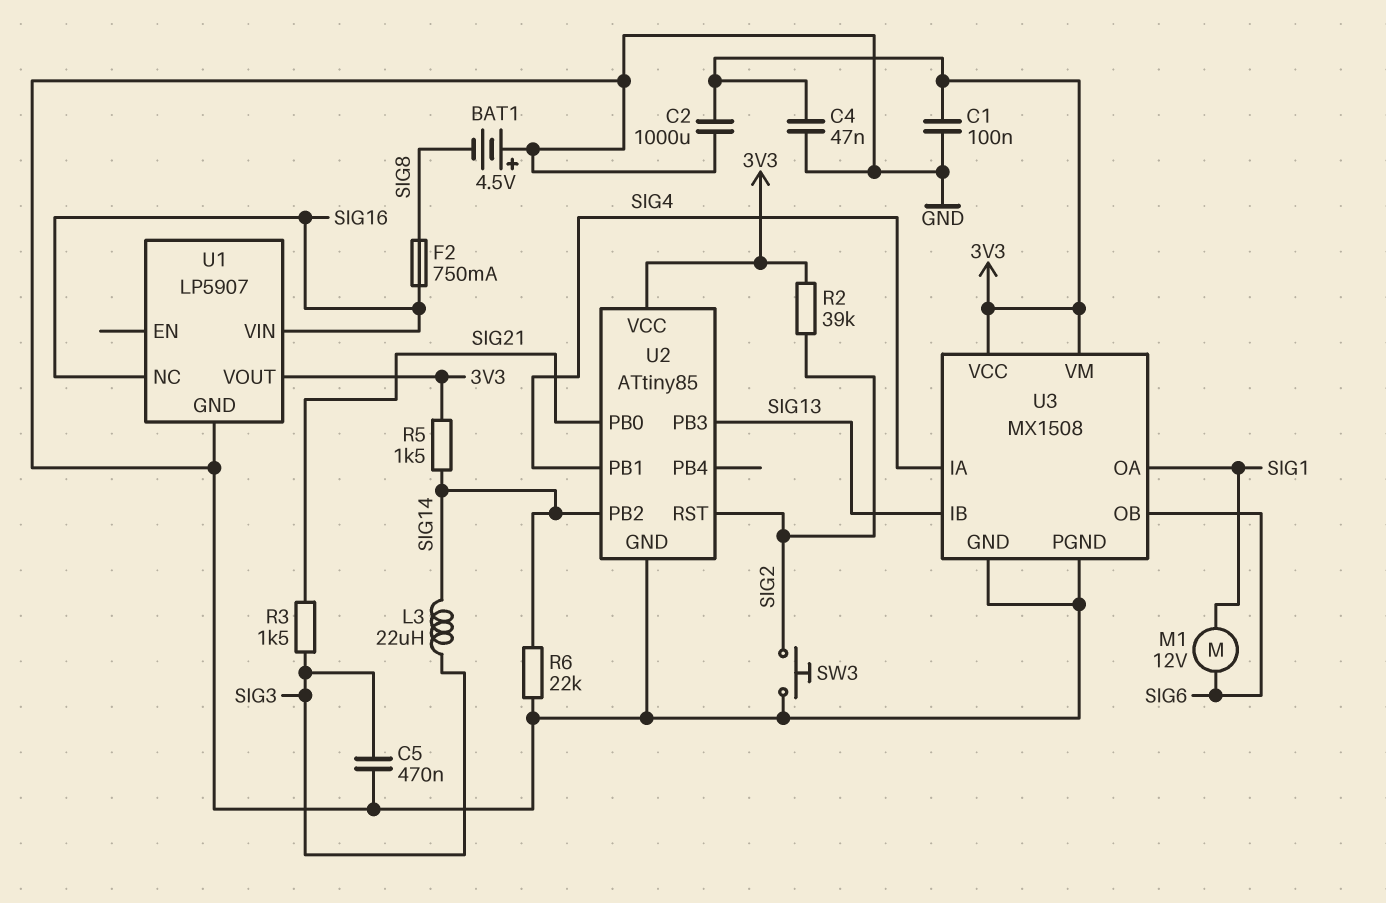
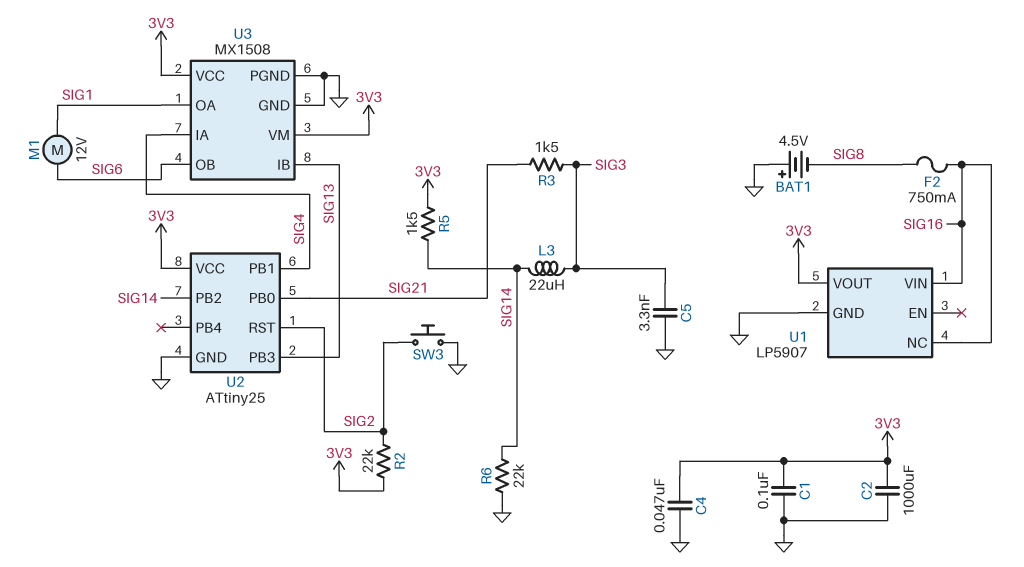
C5: 470nF (GND, SIG3) -> 3.3nF (GND, SIG3)
R2: 39k (3V3, SIG2) -> 22k (3V3, SIG2)
U2: ATtiny85 -> ATtiny25

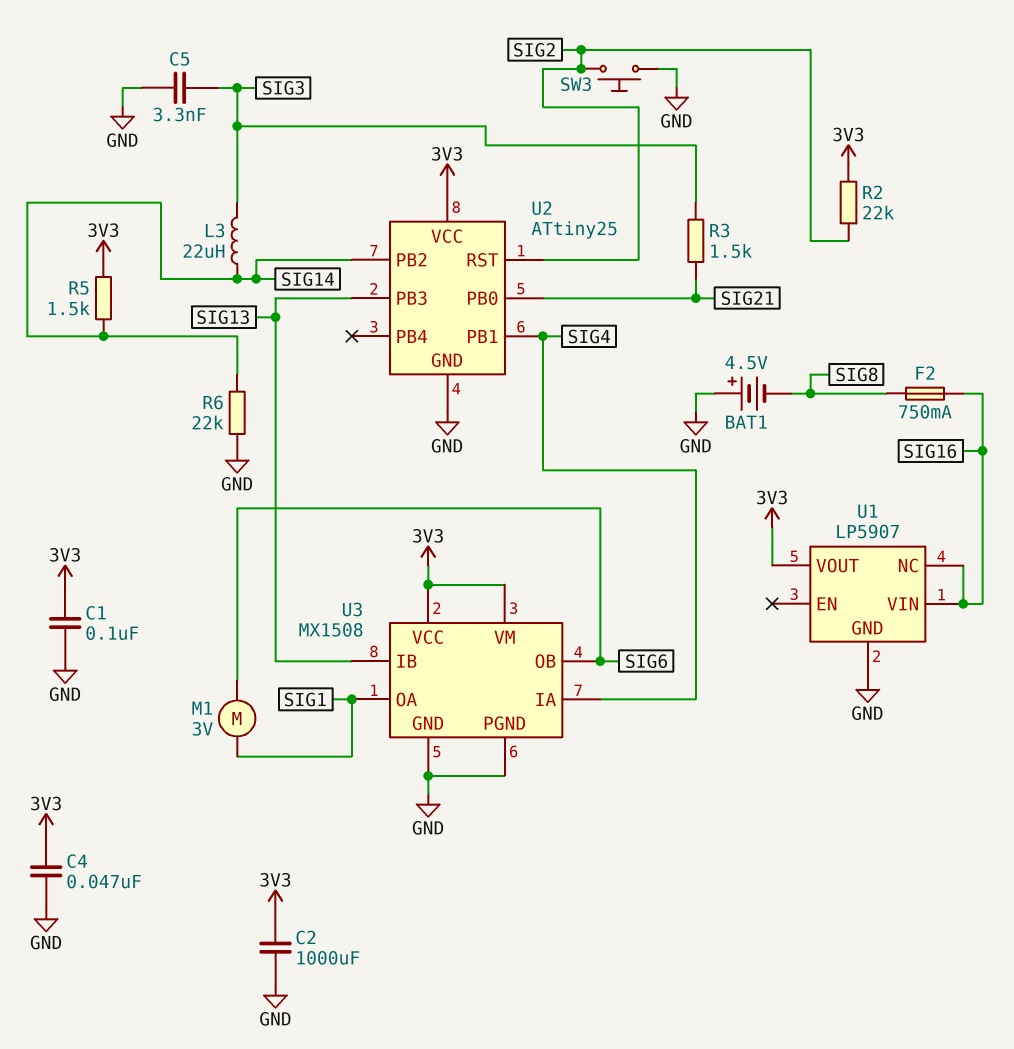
M1: motor 12V (SIG1, SIG6) -> motor 3V (SIG1, SIG6)

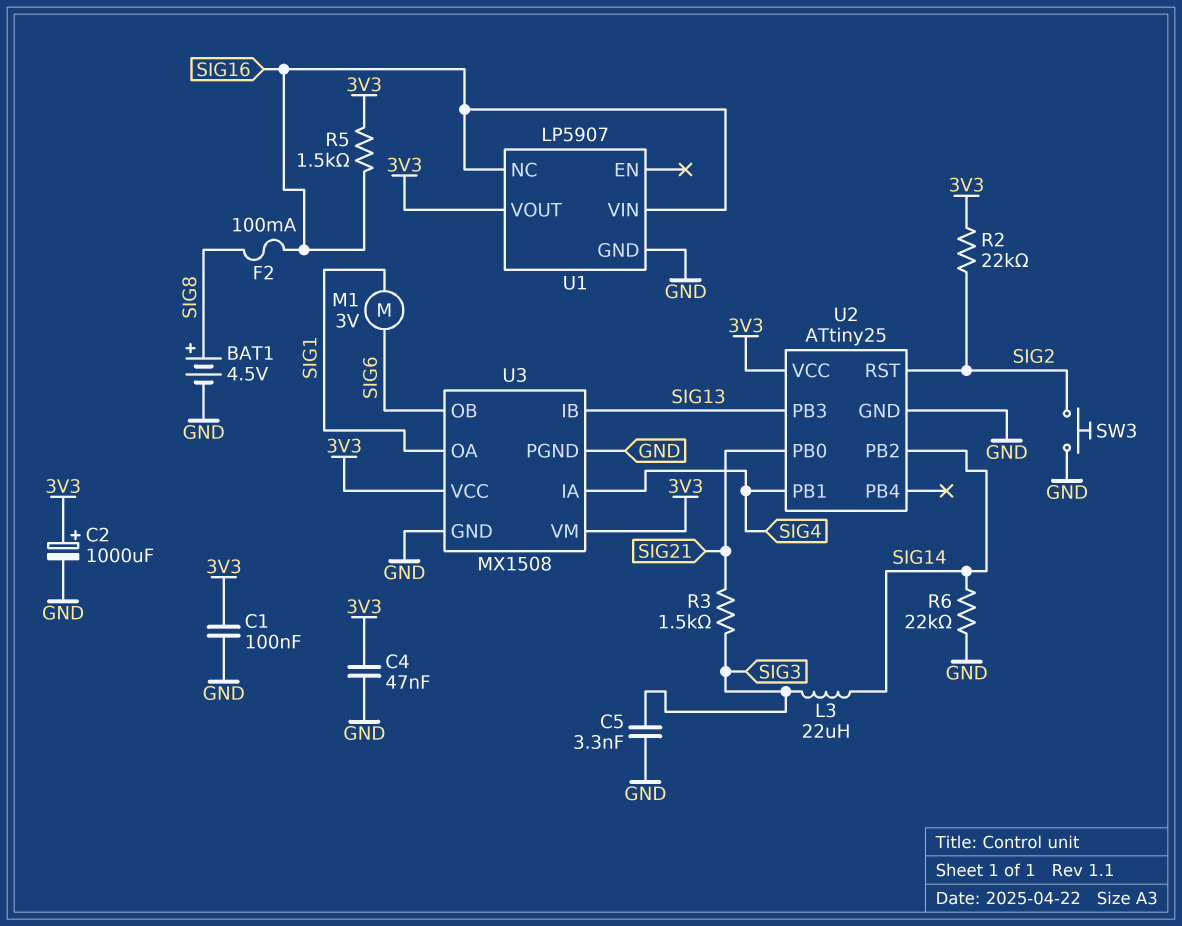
BAT1: 4.5V (plus GND, minus SIG8) -> 4.5V (plus SIG8, minus GND)
C2: 1000uF (3V3, GND) -> 1000uF (plus 3V3, minus GND)
F2: 750mA (SIG8, SIG16) -> 100mA (SIG8, SIG16)
R5: 1.5k (3V3, SIG14) -> 1.5k (3V3, SIG16)

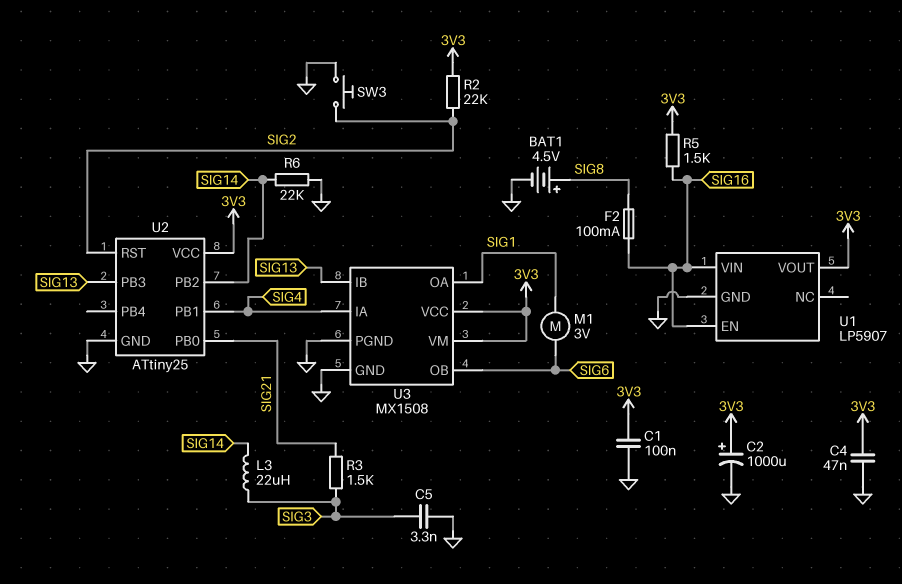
U1 pin EN: none -> SIG16
U1 pin NC: SIG16 -> none

